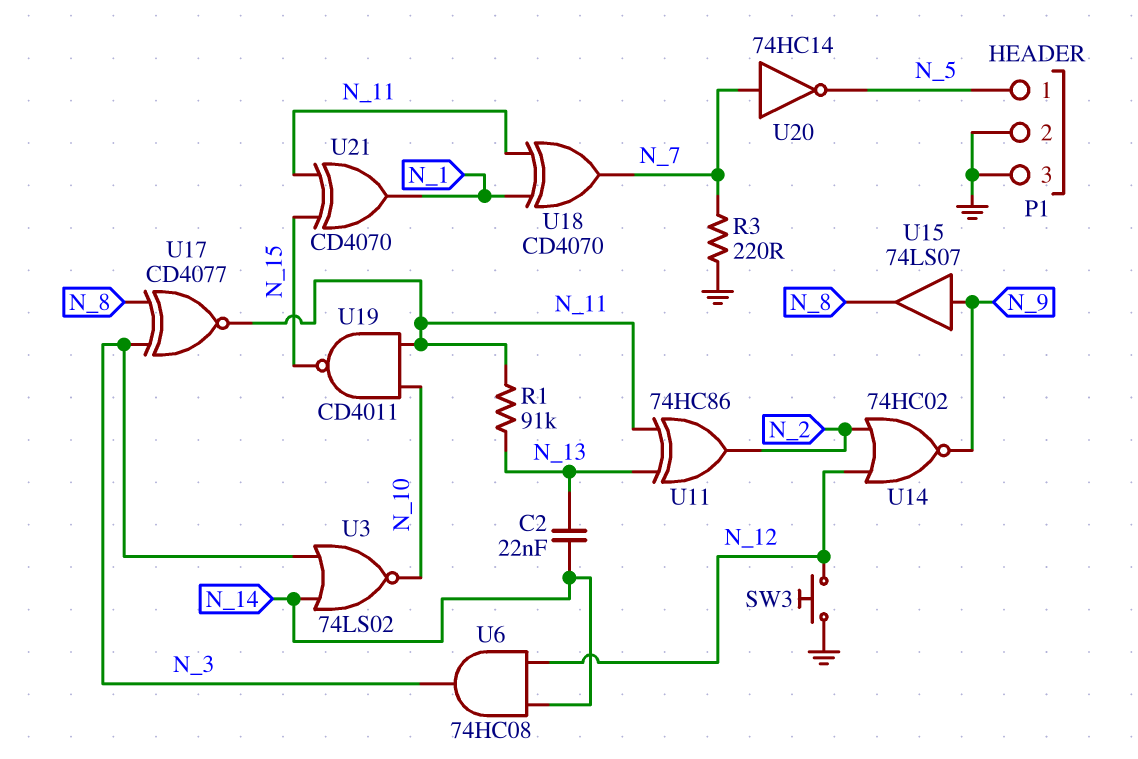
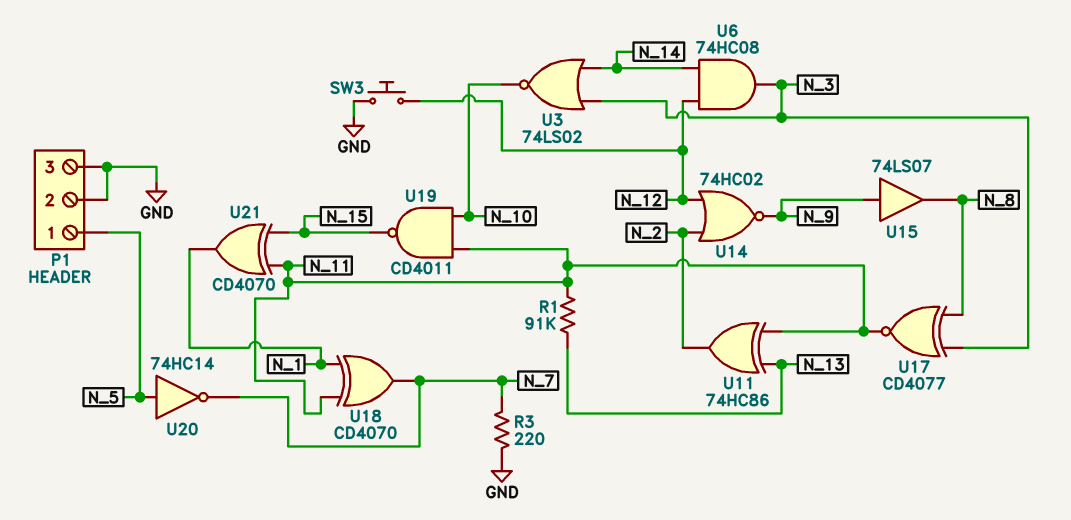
C2: 22nF (N_13, N_14) -> none
U20: NOT 74HC14 (in N_7, out N_5) -> NOT 74HC14 (in N_5, out N_7)

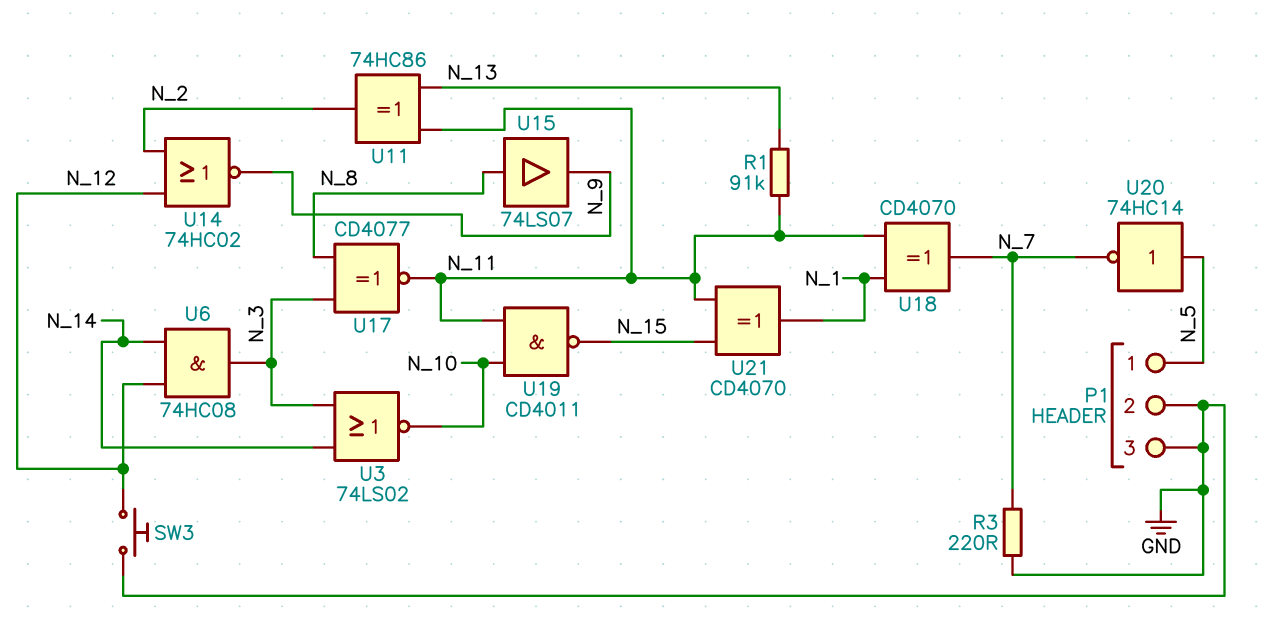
U15: buffer 74LS07 (in N_9, out N_8) -> buffer 74LS07 (in N_8, out N_9)

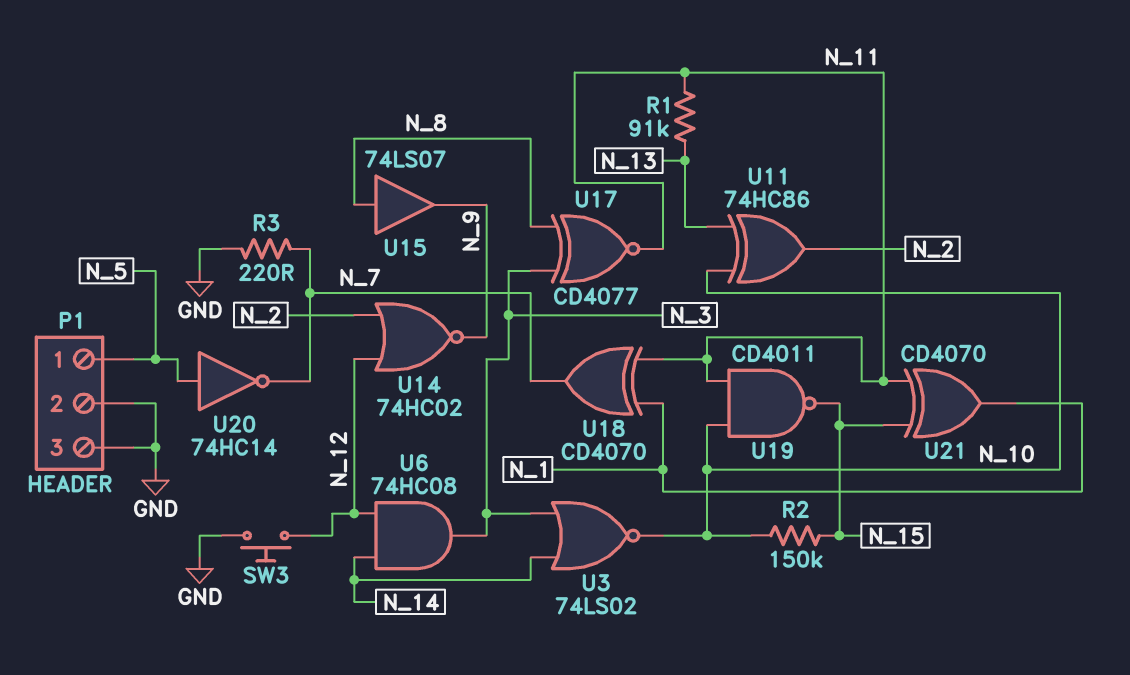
R2: none -> 150k (N_10, N_15)
U11: XOR 74HC86 (in N_11, in N_13, out N_2) -> XOR 74HC86 (in N_10, in N_13, out N_2)

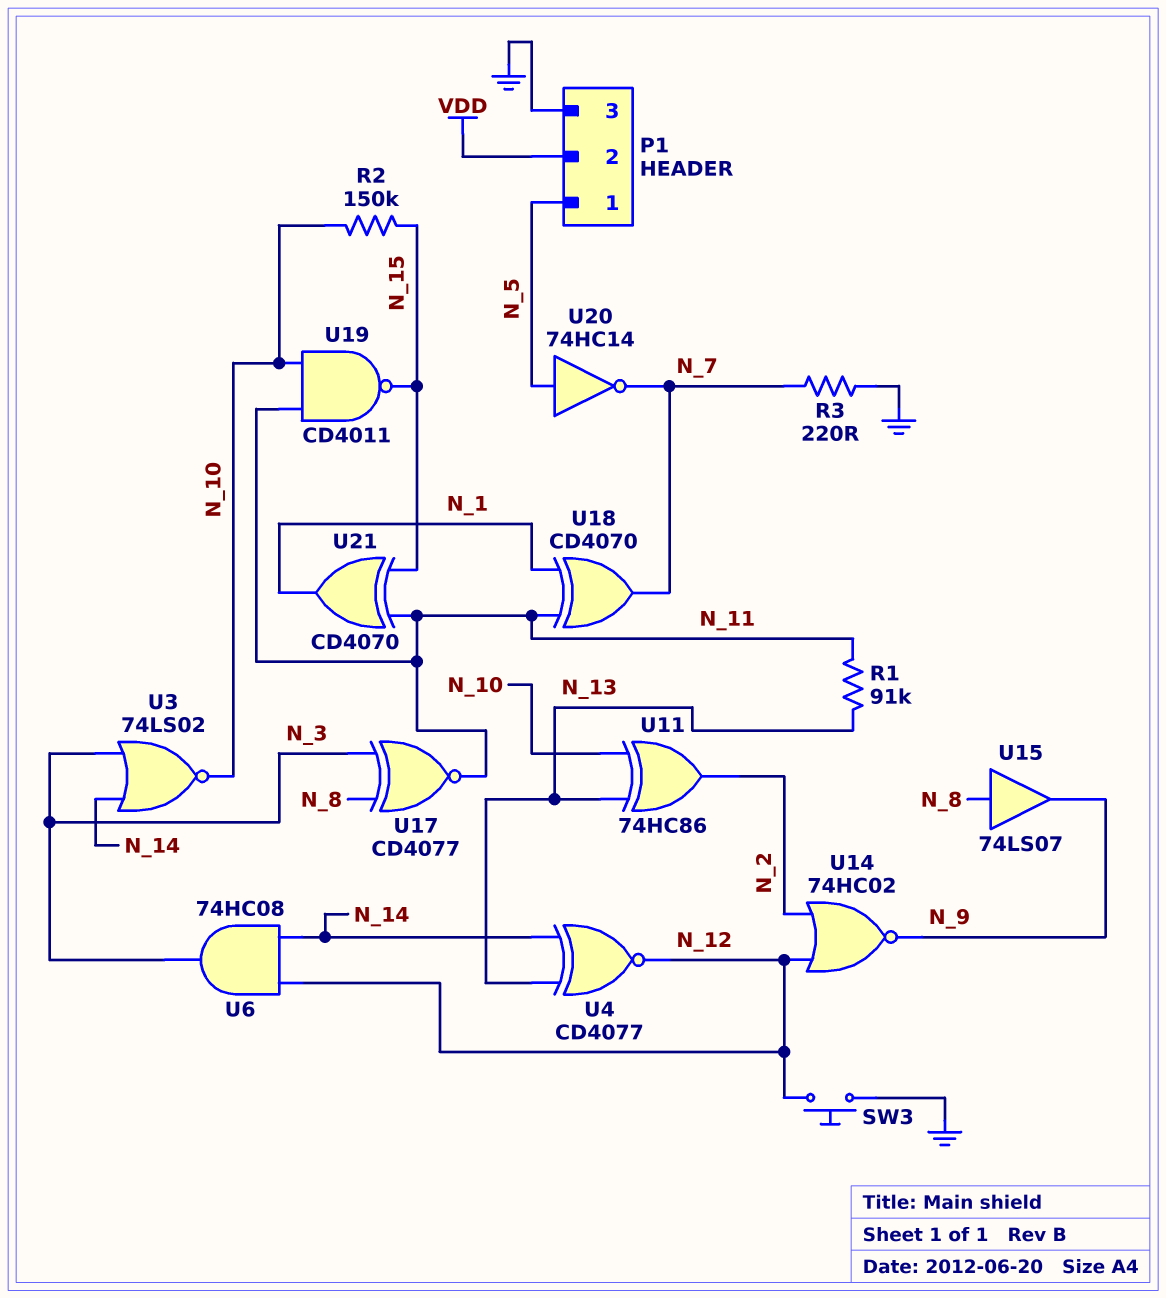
P1 pin 2: GND -> VDD
U4: none -> XNOR CD4077 (in N_13, in N_14, out N_12)

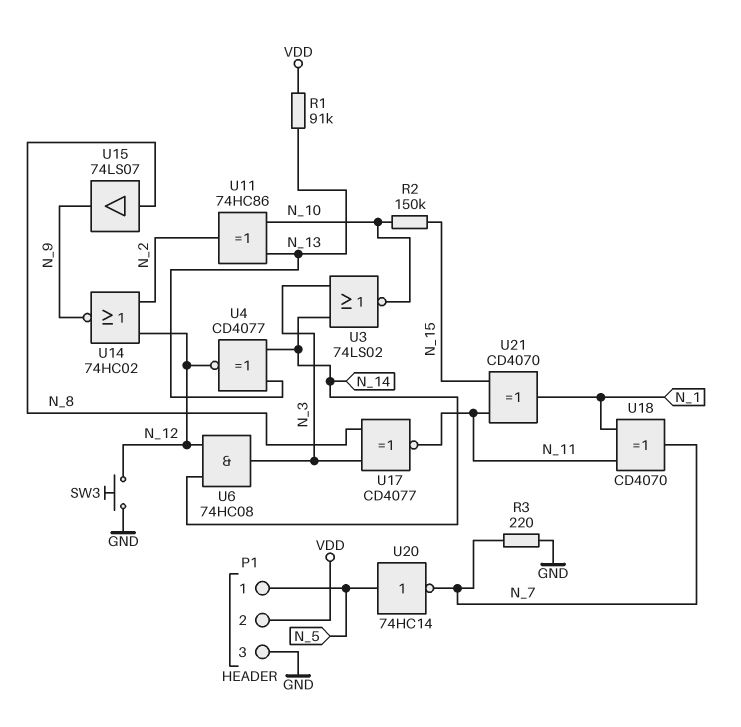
R1: 91k (N_11, N_13) -> 91k (N_13, VDD)
U19: NAND CD4011 (in N_10, in N_11, out N_15) -> none

